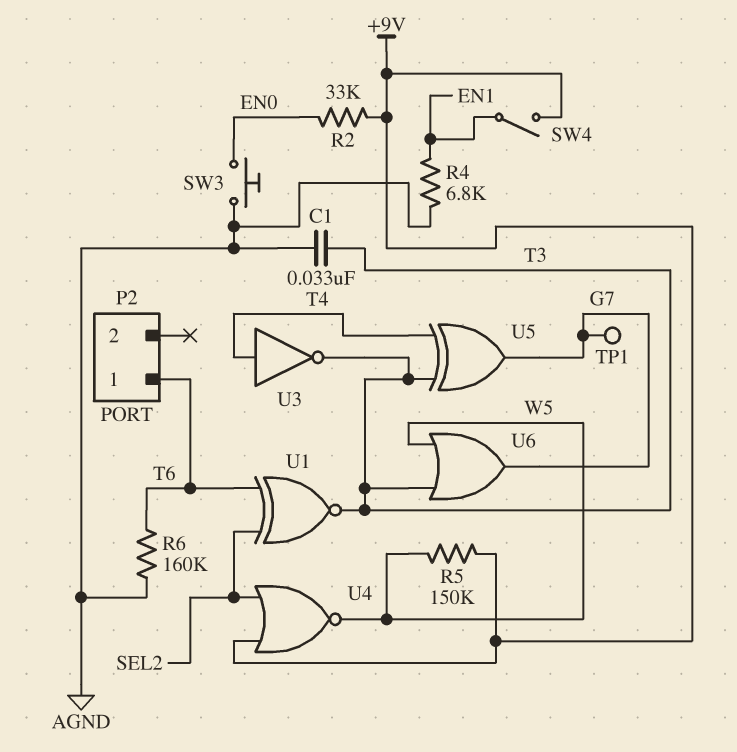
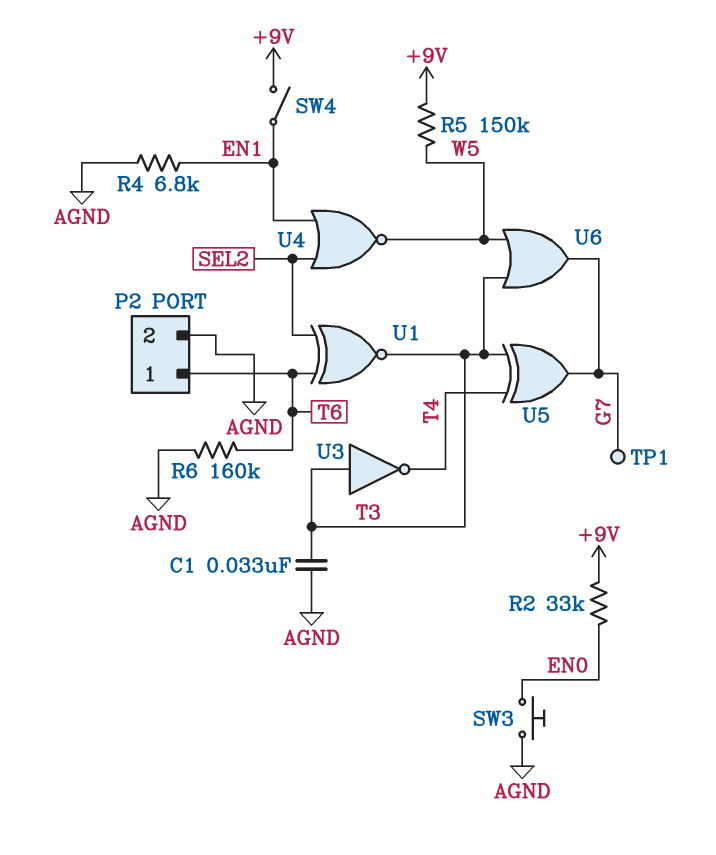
P2 pin 2: none -> AGND
U3: NOT (in T4, out T3) -> NOT (in T3, out T4)
U4: NOR (in +9V, in SEL2, out W5) -> NOR (in EN1, in SEL2, out W5)

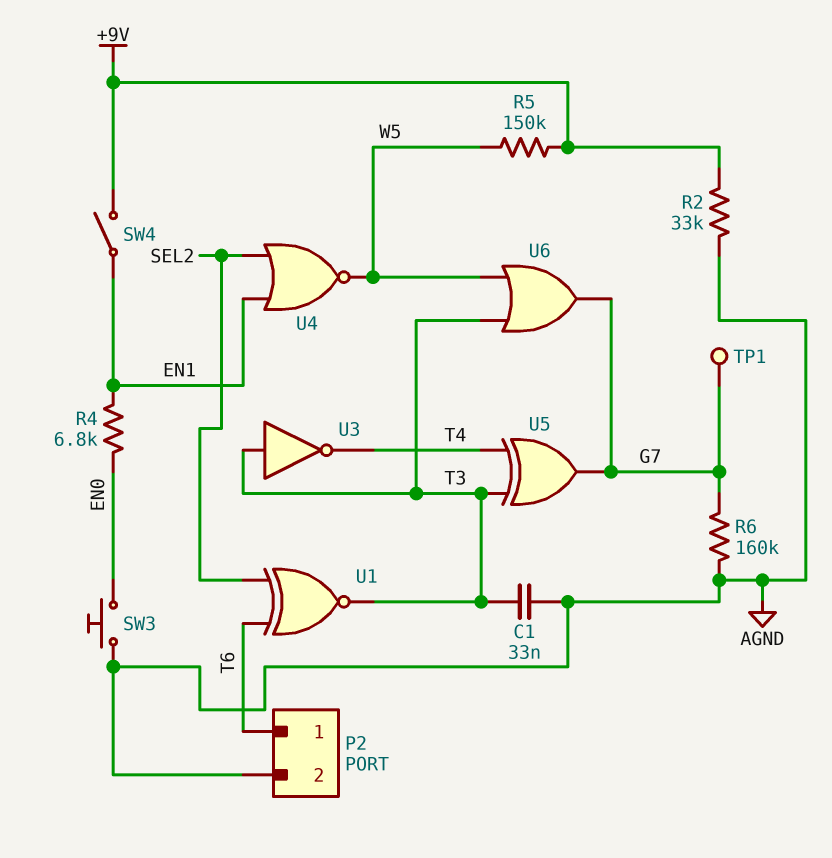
R2: 33k (+9V, EN0) -> 33k (+9V, AGND)
R4: 6.8k (AGND, EN1) -> 6.8k (EN0, EN1)
R6: 160k (AGND, T6) -> 160k (AGND, G7)

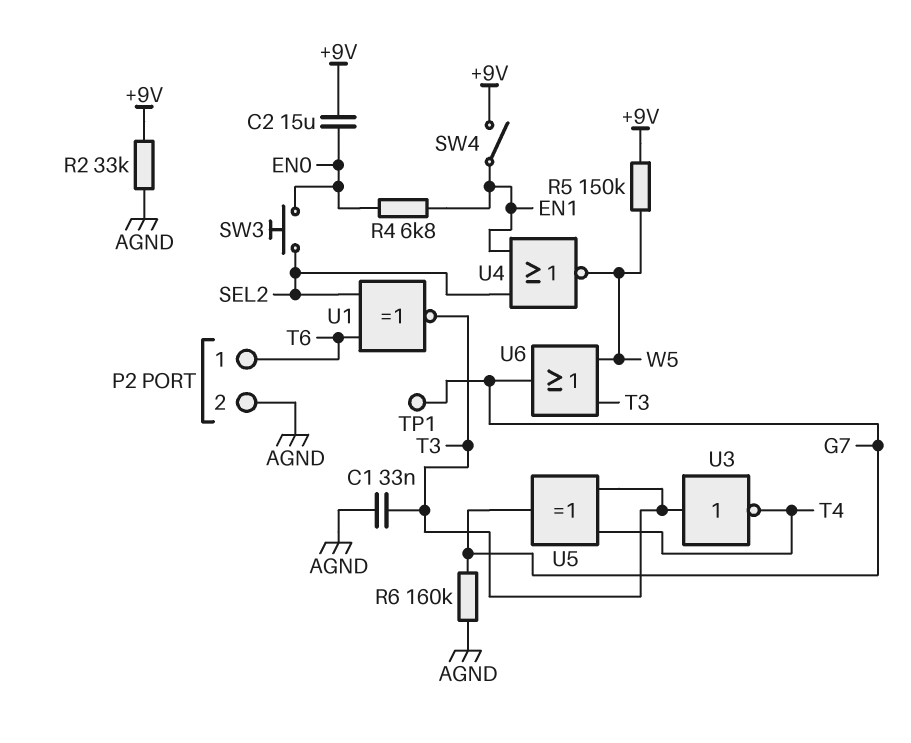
C2: none -> 15uF (+9V, EN0)
SW3: button (AGND, EN0) -> button (EN0, SEL2)

